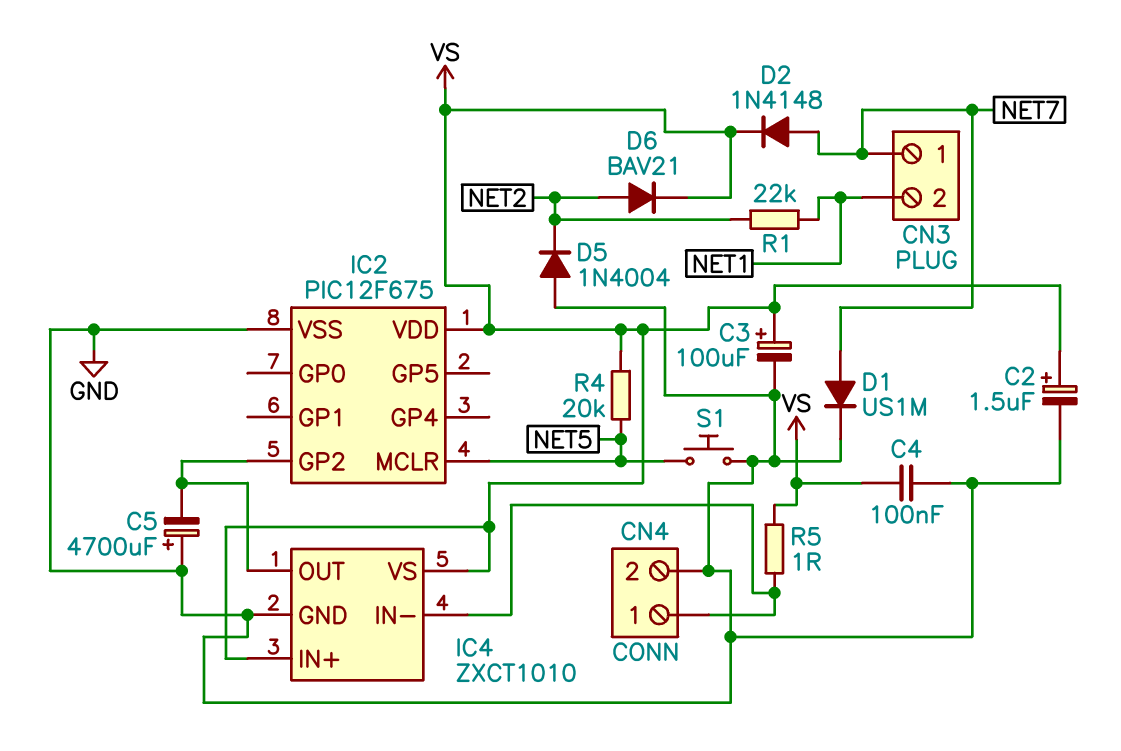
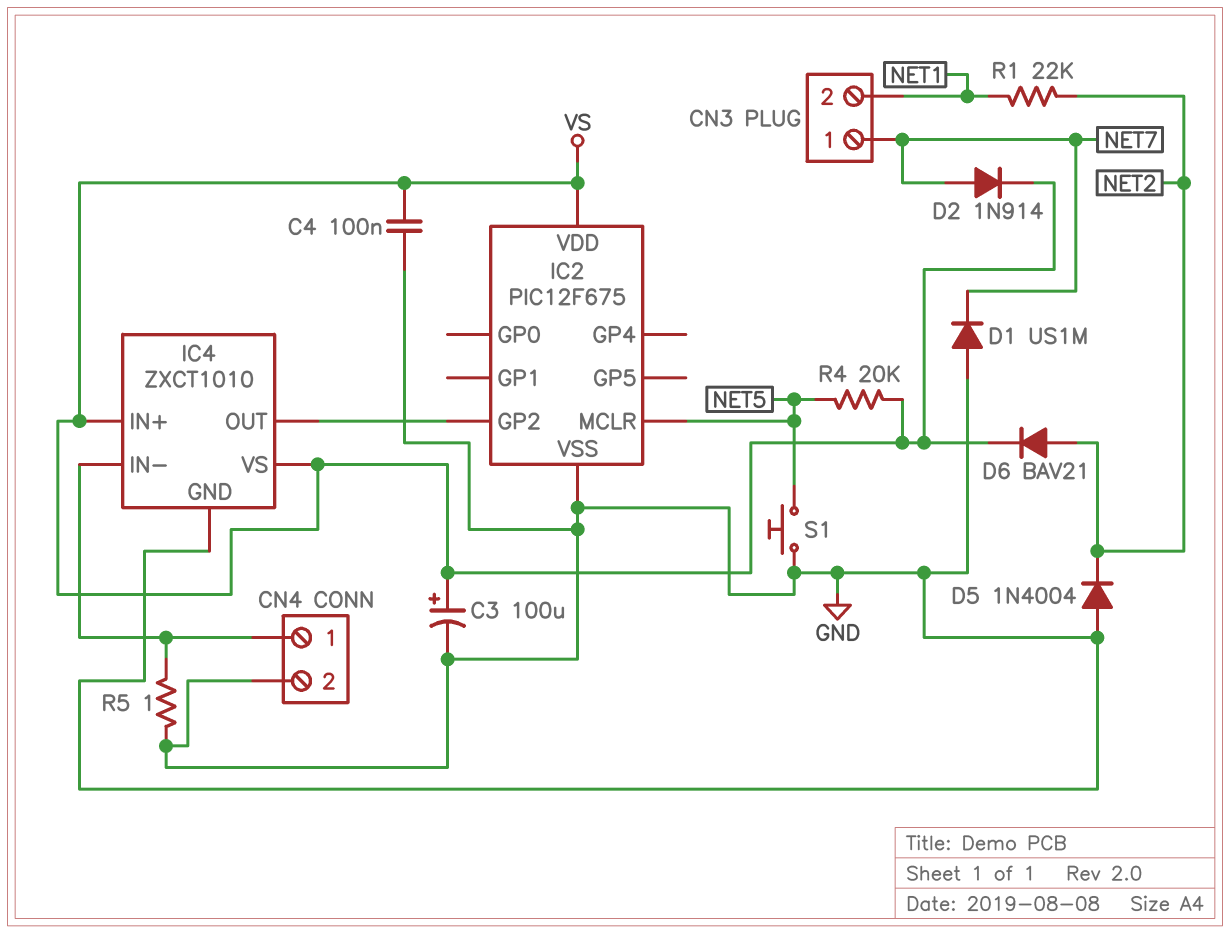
C2: 1.5uF (plus VS, minus GND) -> none
C5: 4700uF (plus GND, minus IC2/GP2) -> none
D1: diode US1M (A NET7, K GND) -> diode US1M (A GND, K NET7)
D2: diode 1N4148 (A NET7, K VS) -> diode 1N914 (A NET7, K VS)
R5: 1 (CN4/1, VS) -> 1 (CN4/1, GND)

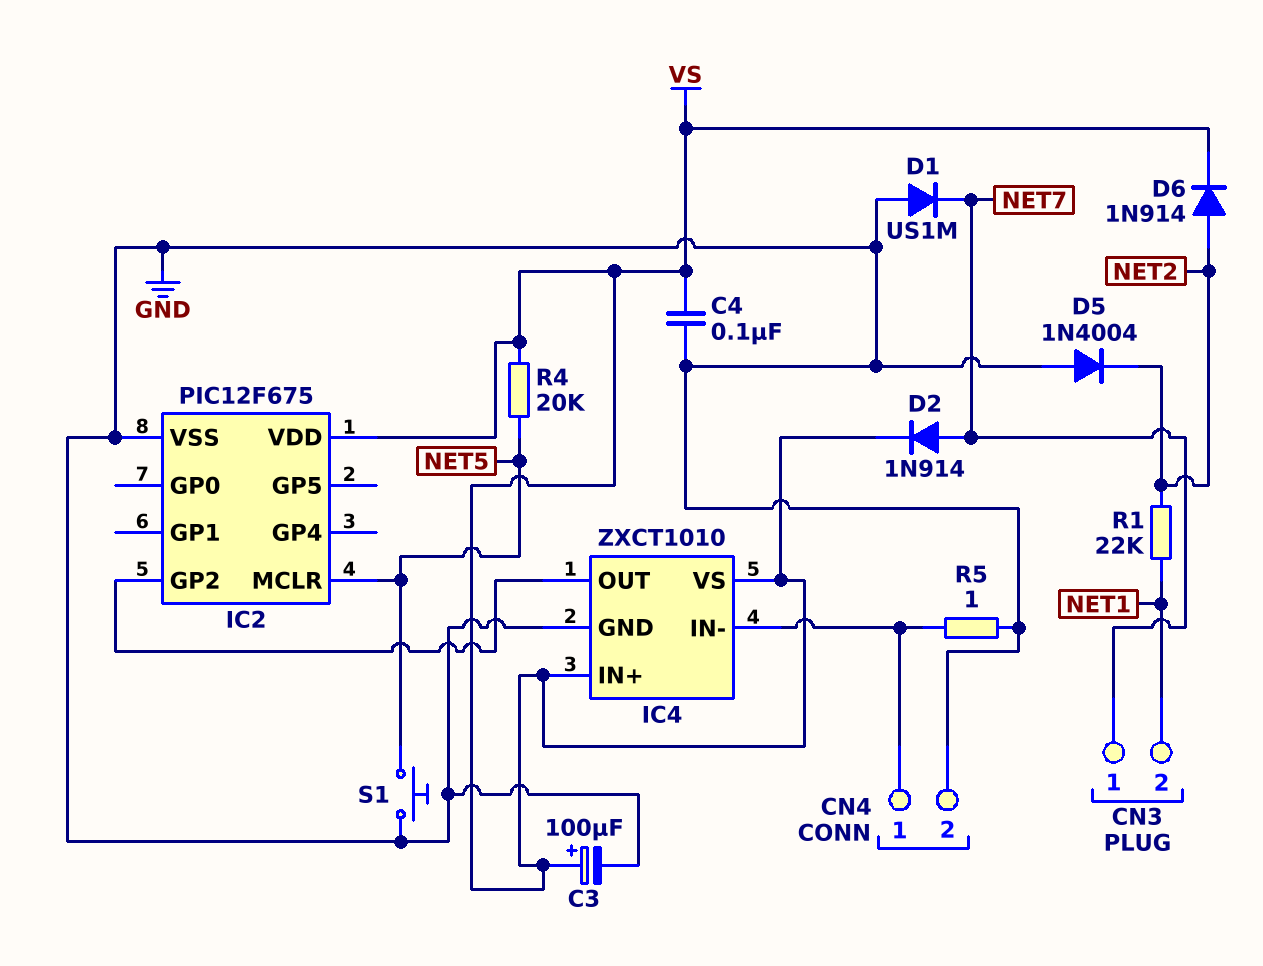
D6: diode BAV21 (A NET2, K VS) -> diode 1N914 (A NET2, K VS)

